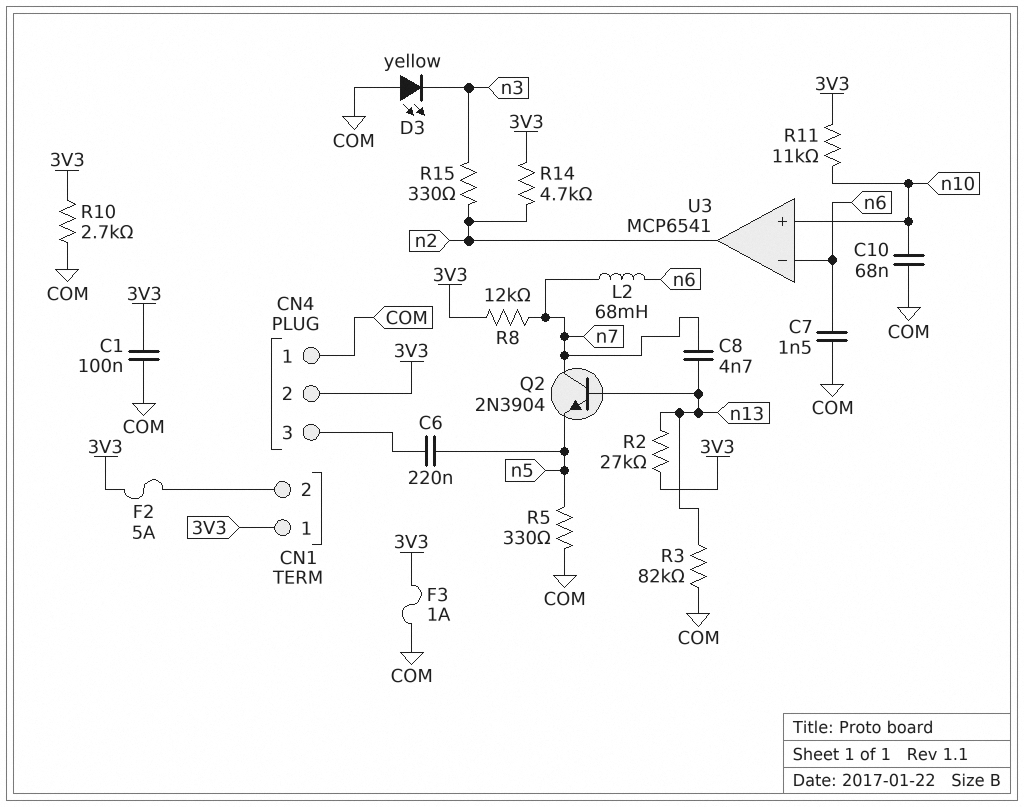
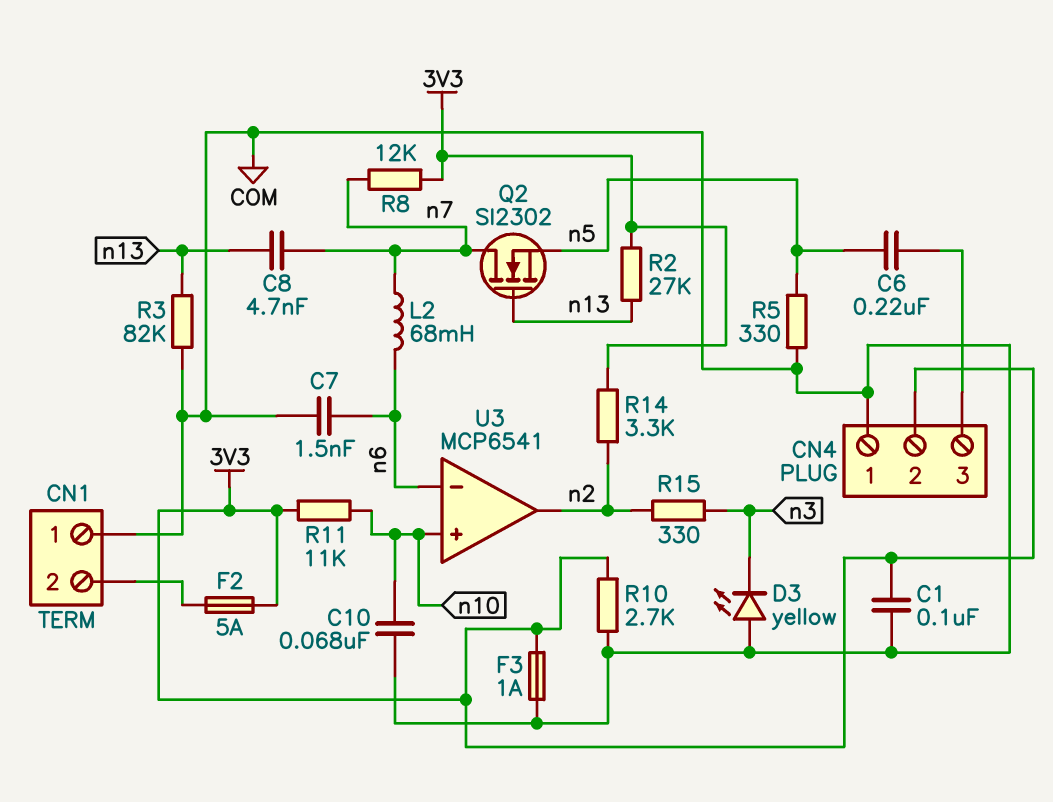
CN1 pin 1: 3V3 -> COM
Q2: NPN 2N3904 (B n13, C n7, E n5) -> NMOS SI2302 (G n13, D n7, S n5)
R14: 4.7k (3V3, n2) -> 3.3k (3V3, n2)

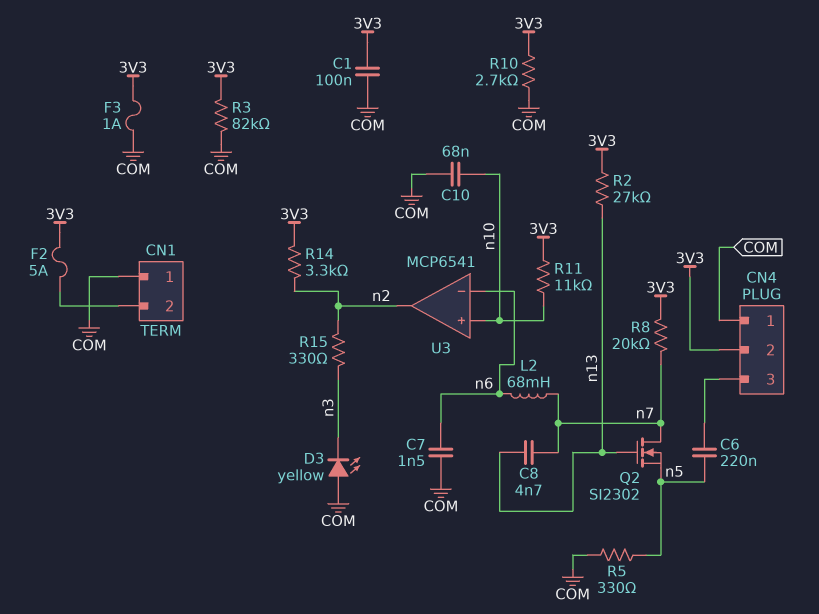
R3: 82k (COM, n13) -> 82k (3V3, COM)
R8: 12k (3V3, n7) -> 20k (3V3, n7)

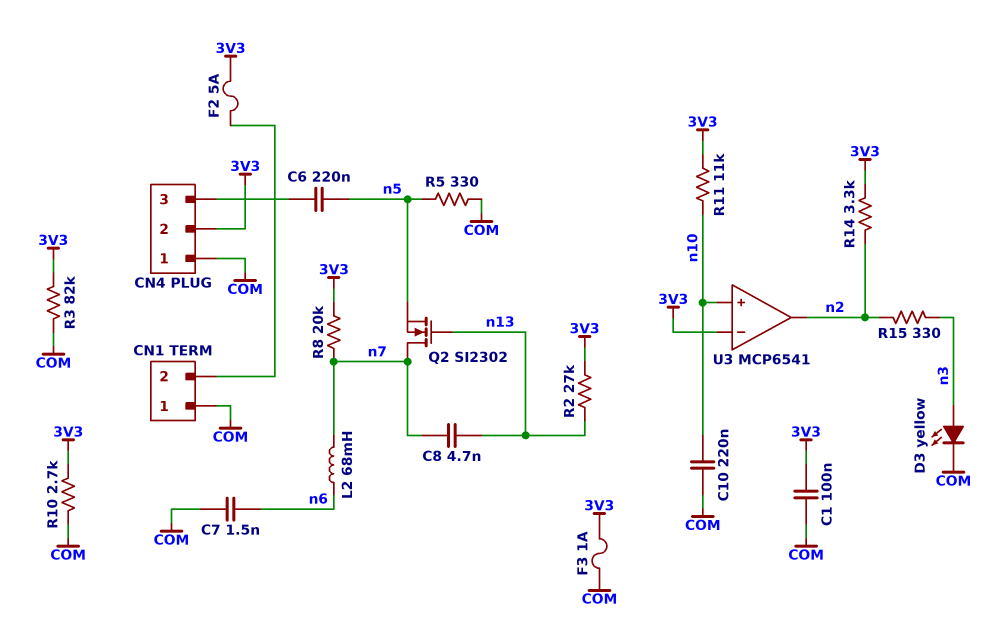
C10: 68nF (COM, n10) -> 220nF (COM, n10)
D3: LED yellow (A COM, K n3) -> LED yellow (A n3, K COM)
U3 pin in-: n6 -> 3V3

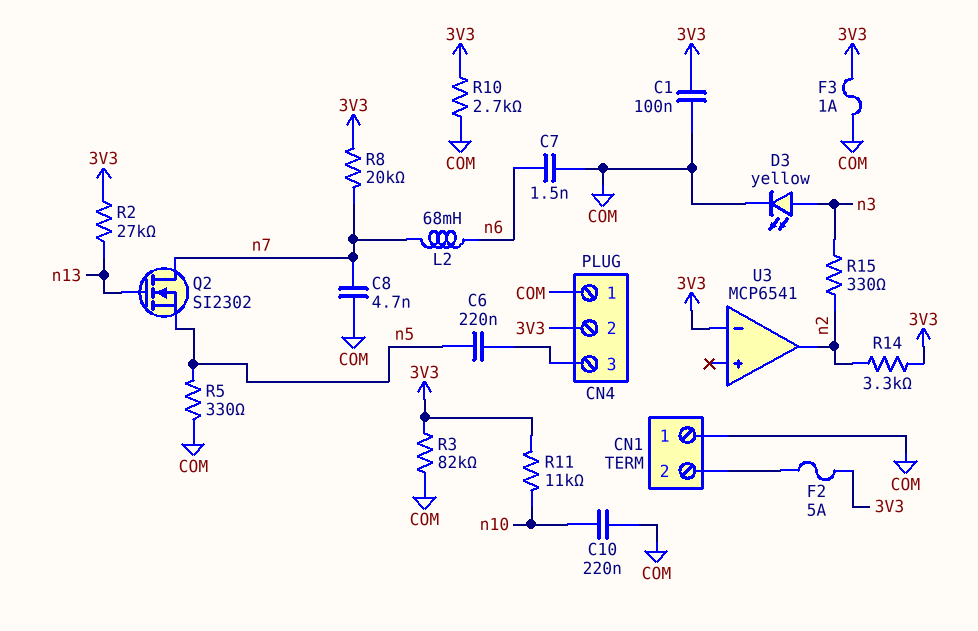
C8: 4.7nF (n7, n13) -> 4.7nF (COM, n7)
U3 pin in+: n10 -> none

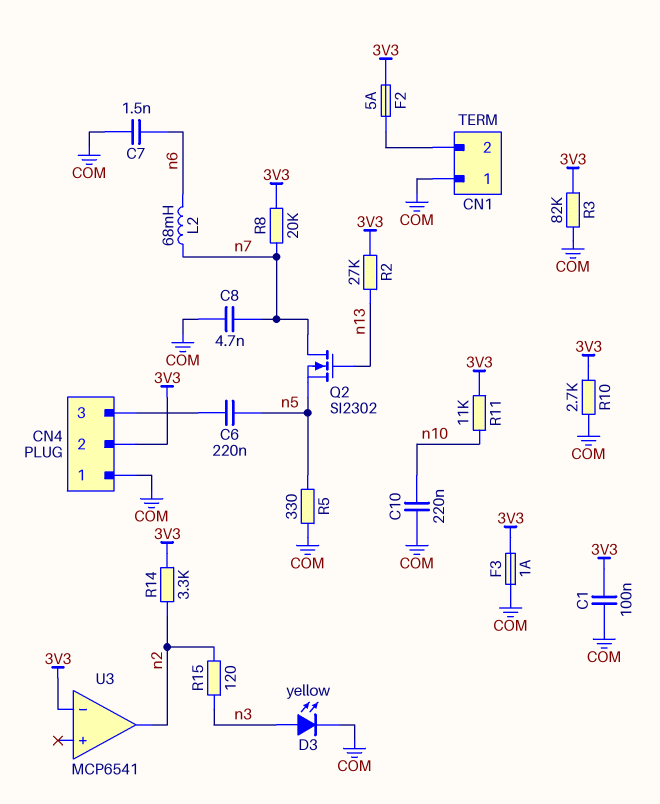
R15: 330 (n2, n3) -> 120 (n2, n3)

